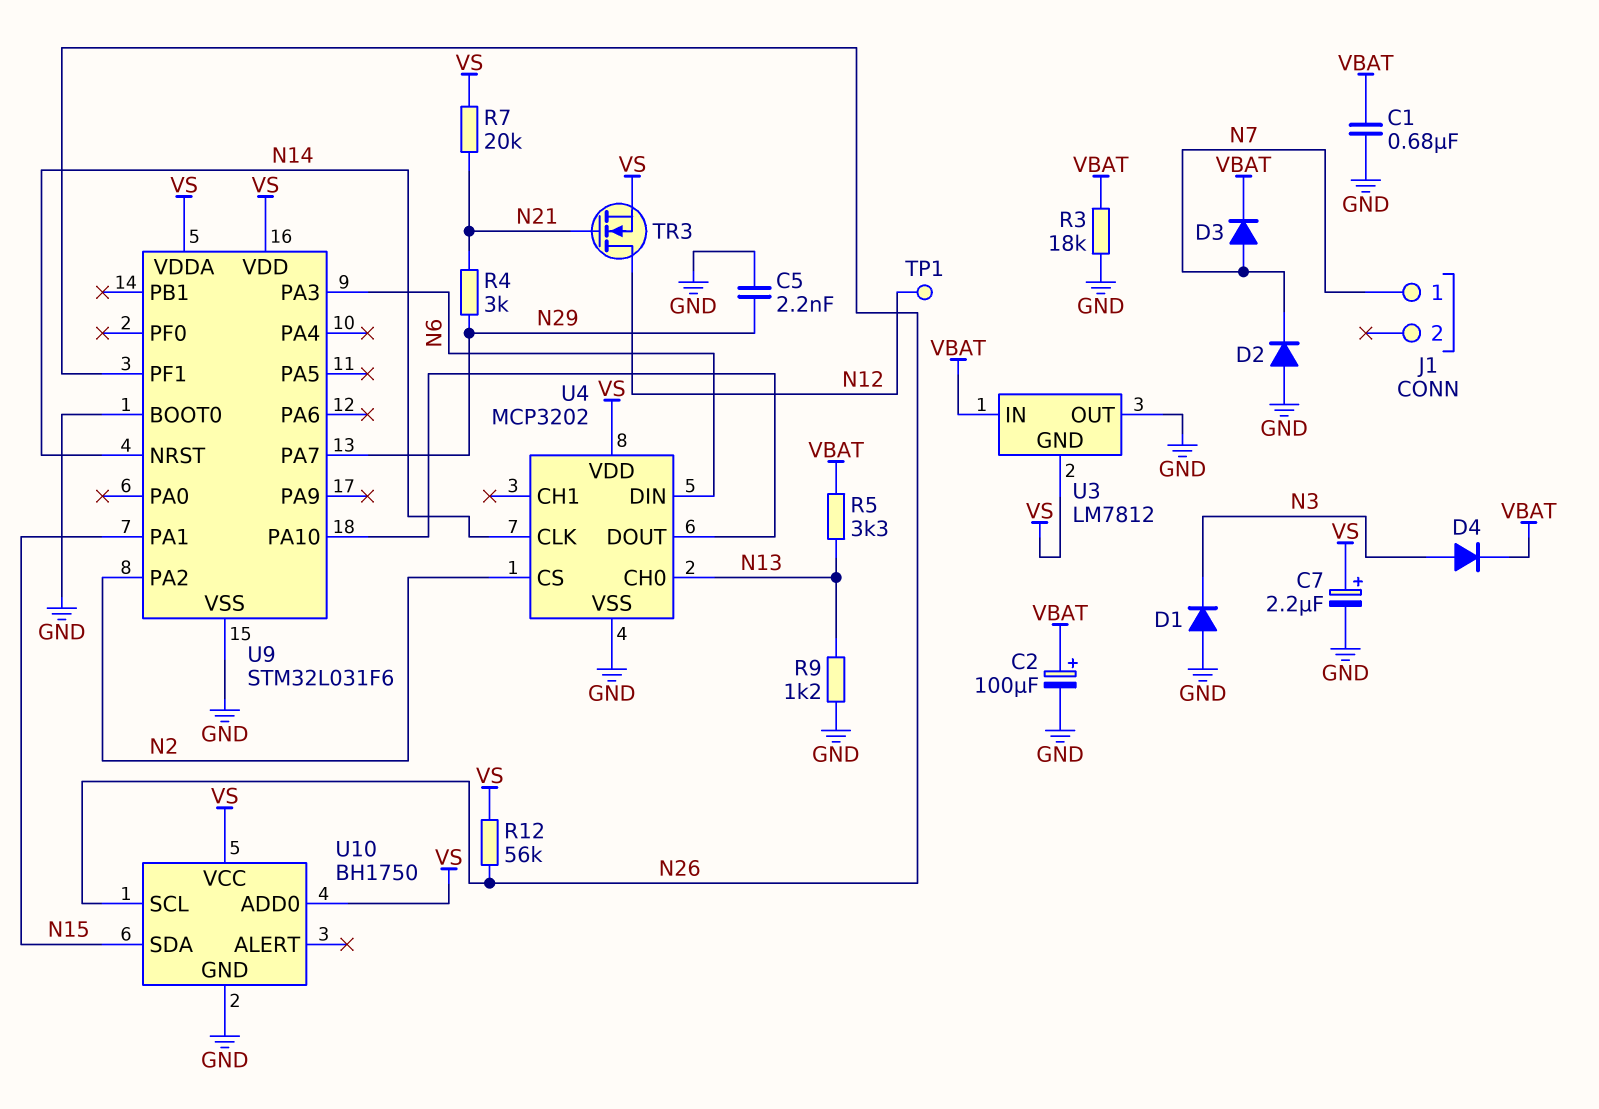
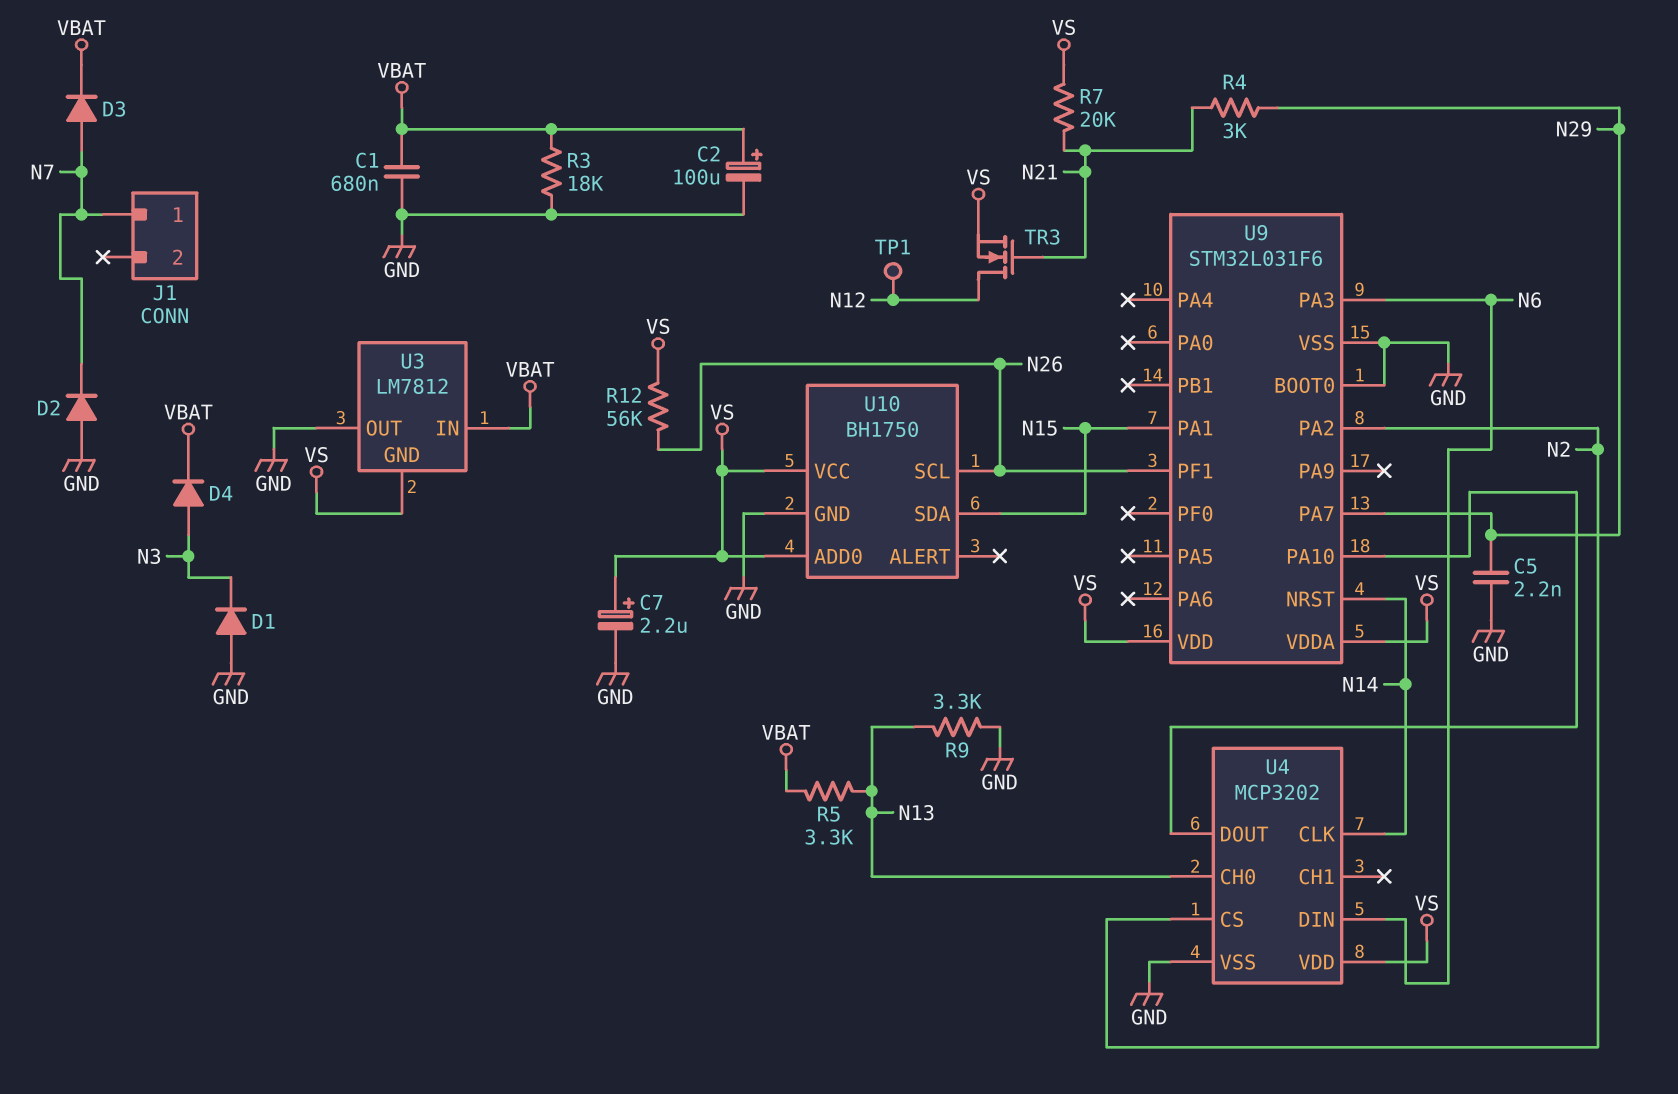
R9: 1.2k (GND, N13) -> 3.3k (GND, N13)

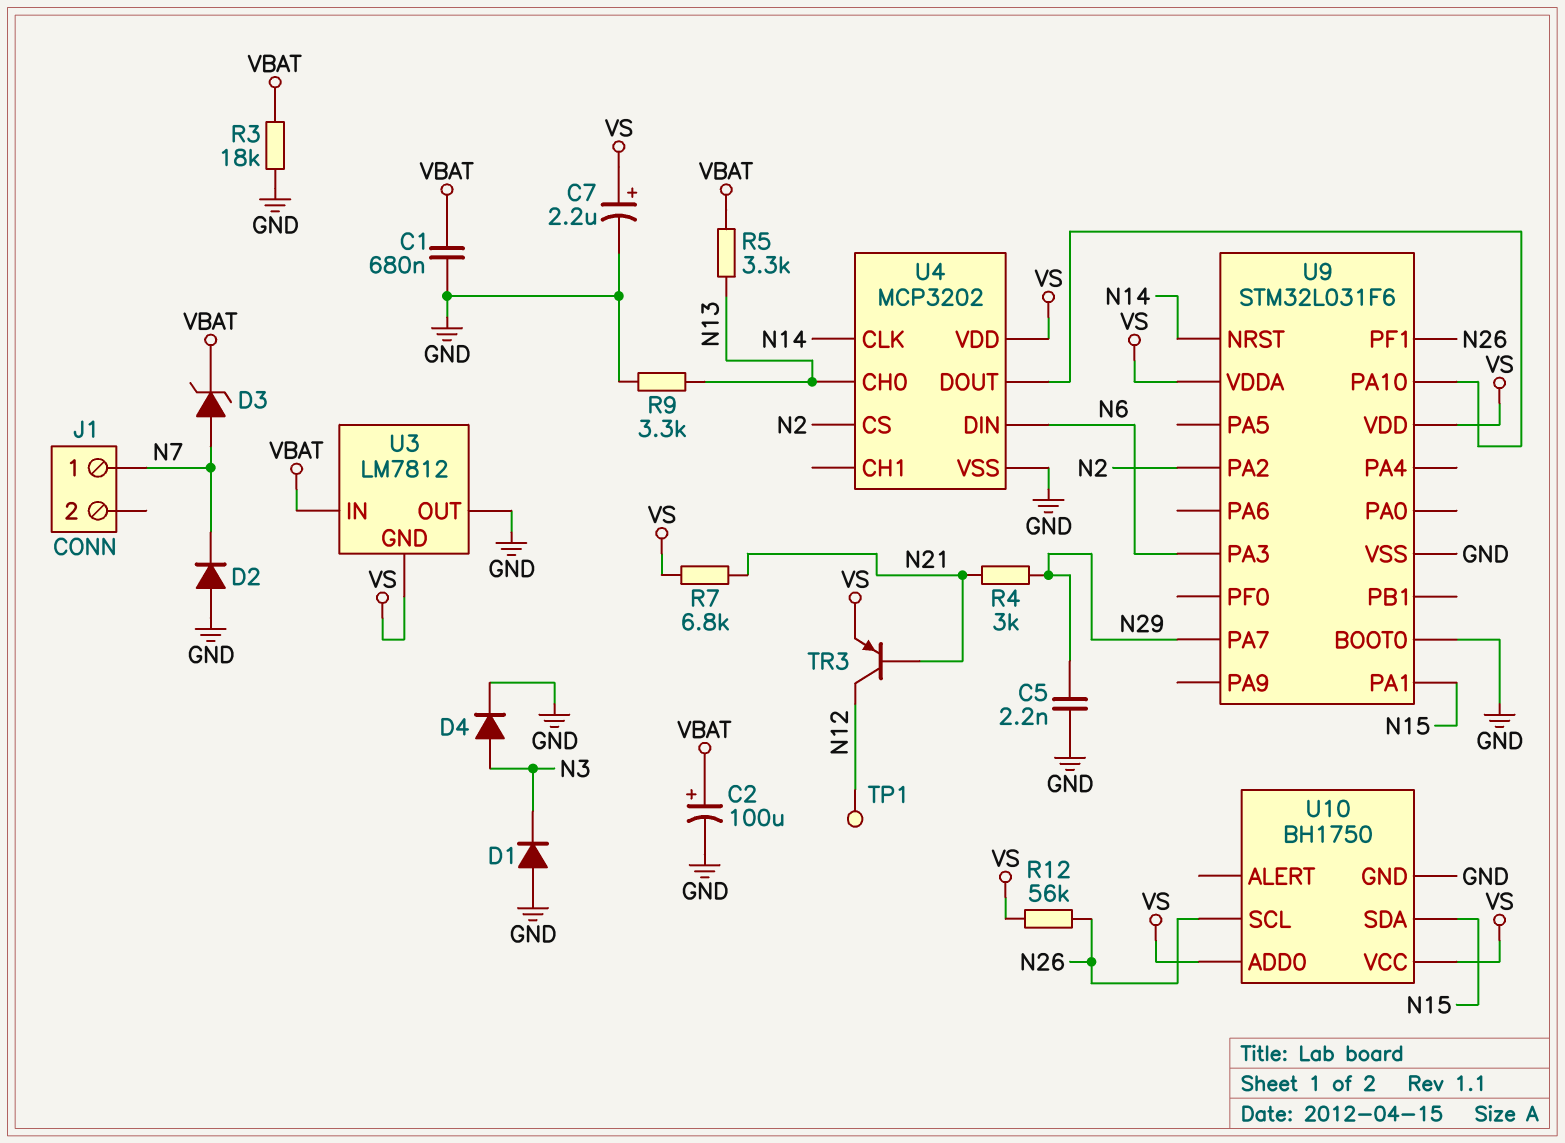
D3: diode (A N7, K VBAT) -> zener (A N7, K VBAT)
D4: diode (A N3, K VBAT) -> diode (A N3, K GND)
R7: 20k (N21, VS) -> 6.8k (N21, VS)
TR3: NMOS (G N21, D N12, S VS) -> PNP (B N21, C N12, E VS)

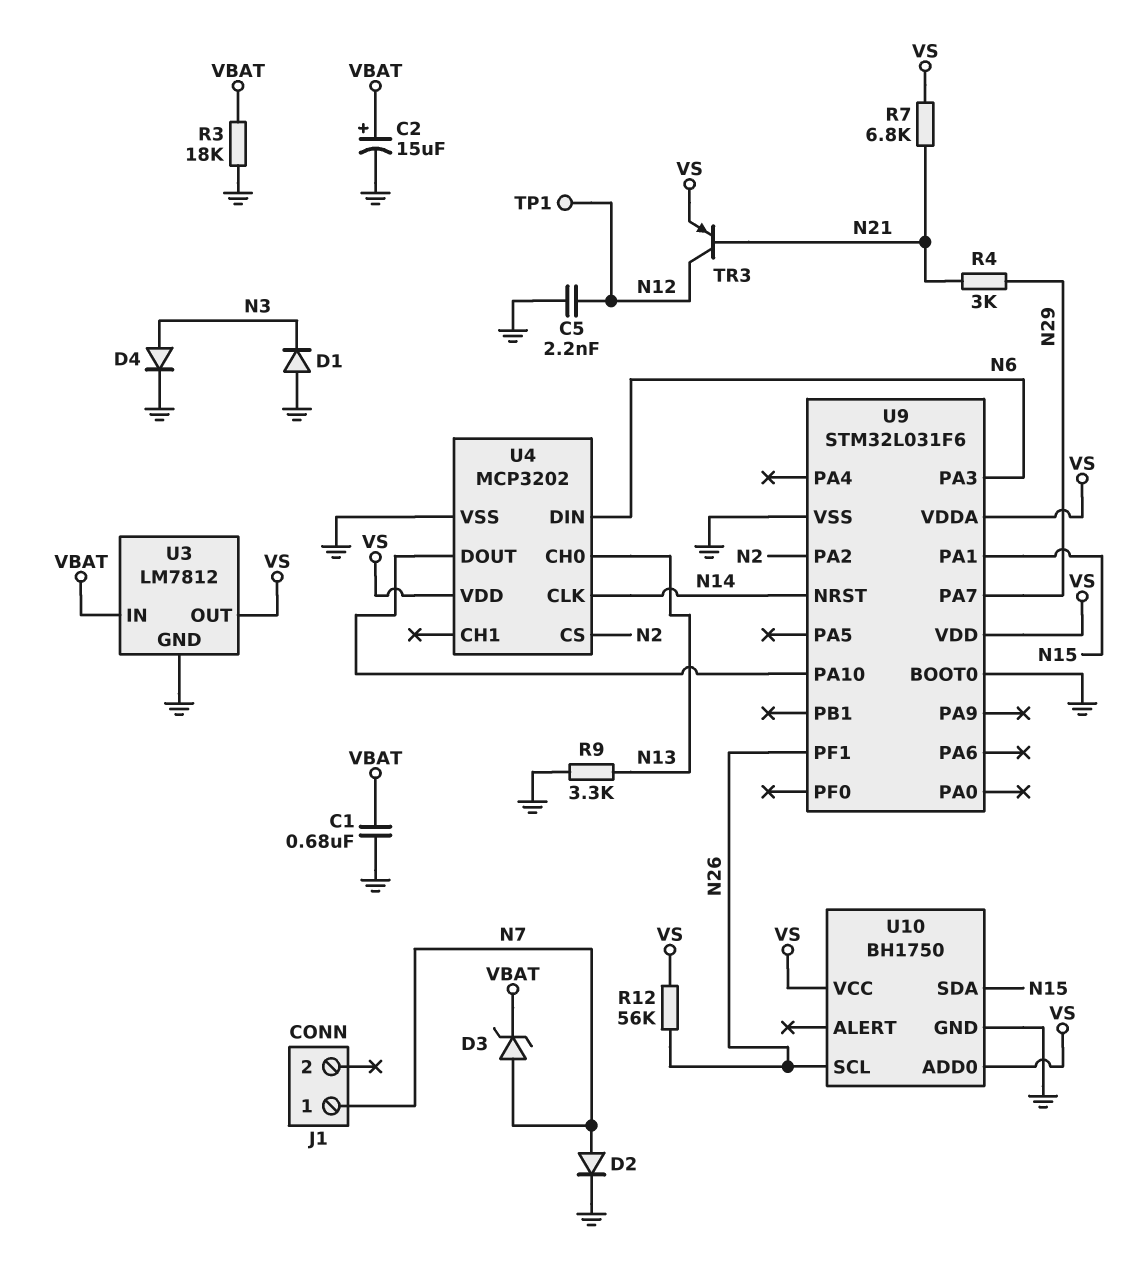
C2: 100uF (plus VBAT, minus GND) -> 15uF (plus VBAT, minus GND)
C5: 2.2nF (GND, N29) -> 2.2nF (GND, N12)
C7: 2.2uF (plus VS, minus GND) -> none
D2: diode (A GND, K N7) -> diode (A N7, K GND)
R5: 3.3k (N13, VBAT) -> none
U3 pin GND: VS -> GND
U3 pin OUT: GND -> VS

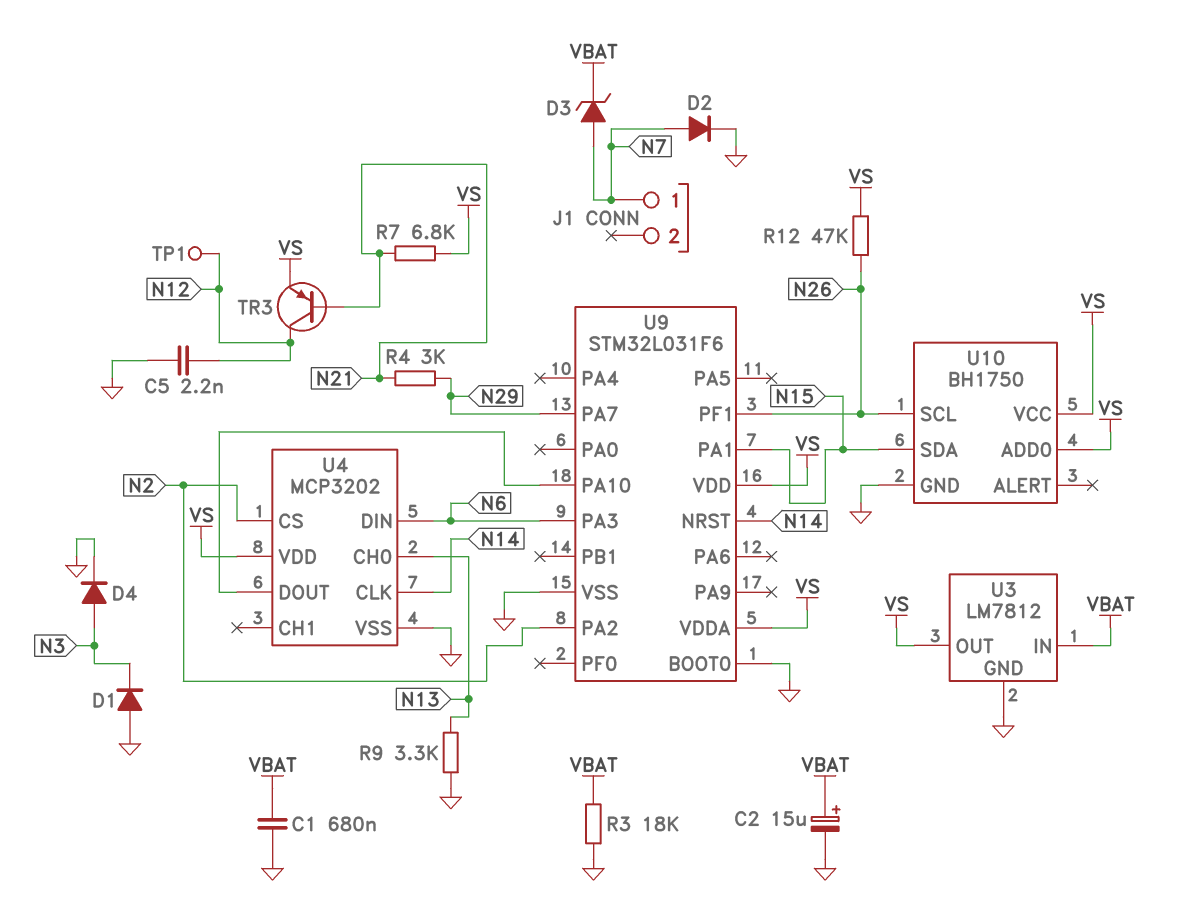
R12: 56k (N26, VS) -> 47k (N26, VS)

